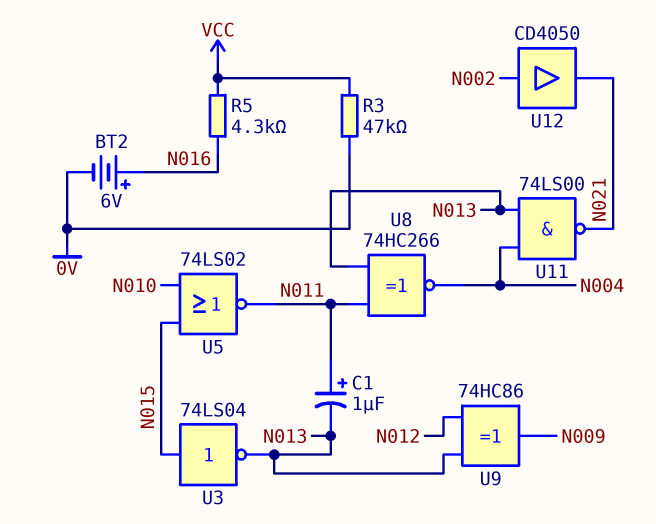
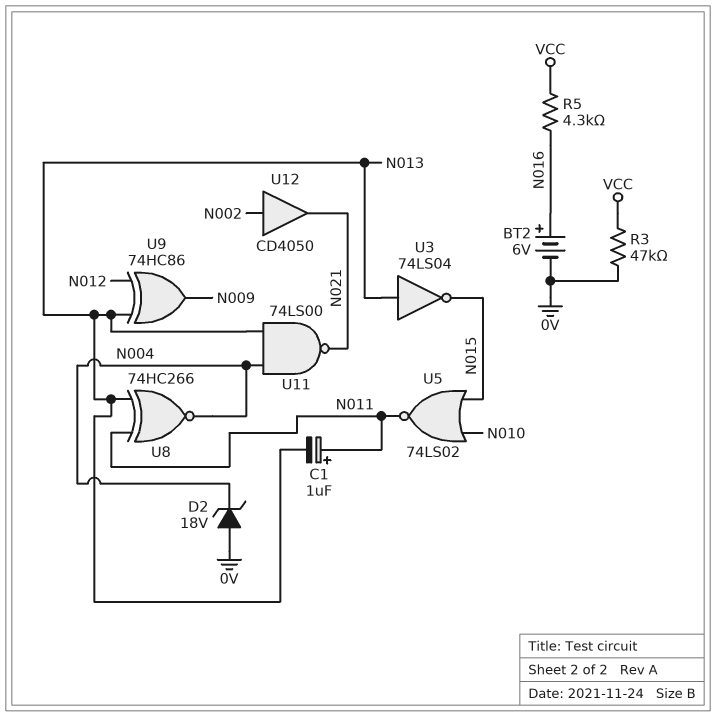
D2: none -> zener 18V (A 0V, K N004)
U3: NOT 74LS04 (in N015, out N013) -> NOT 74LS04 (in N013, out N015)

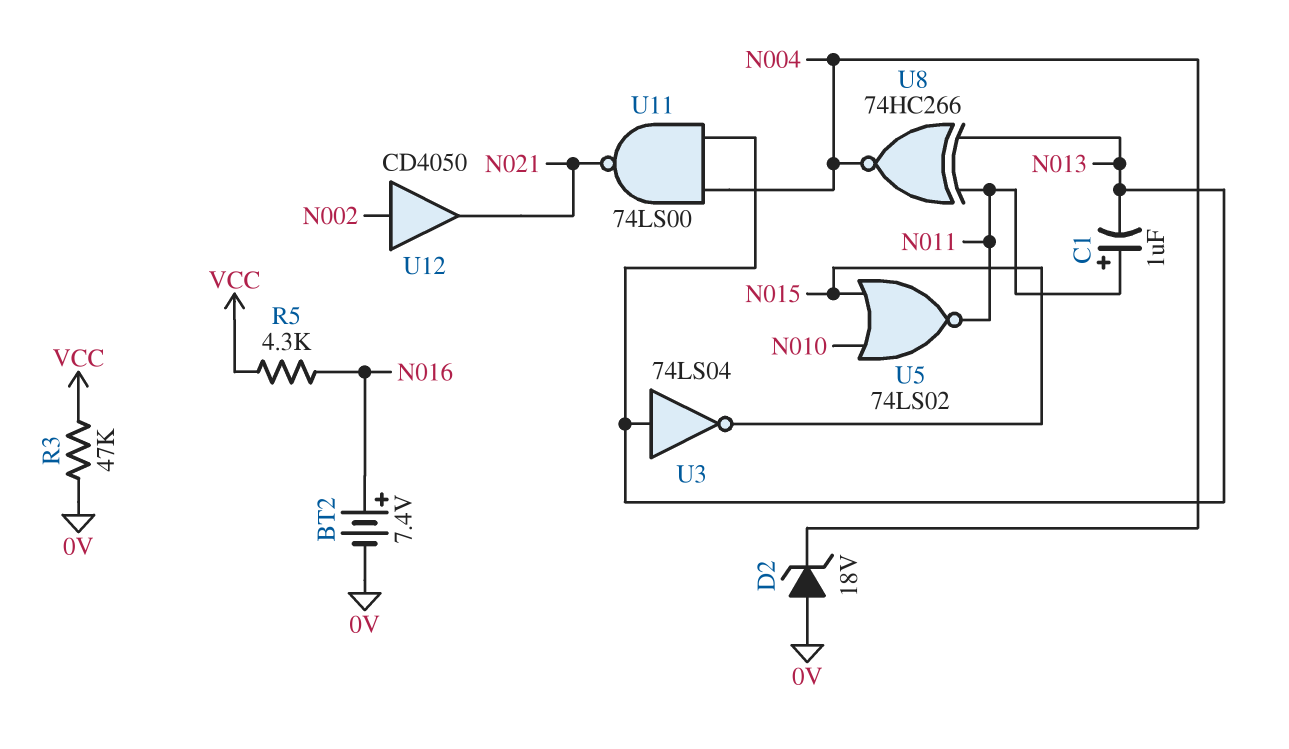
BT2: 6V (plus N016, minus 0V) -> 7.4V (plus N016, minus 0V)
U9: XOR 74HC86 (in N012, in N013, out N009) -> none

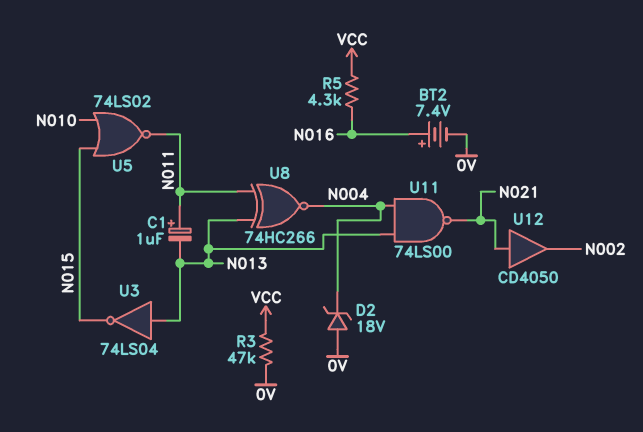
U12: buffer CD4050 (in N002, out N021) -> buffer CD4050 (in N021, out N002)

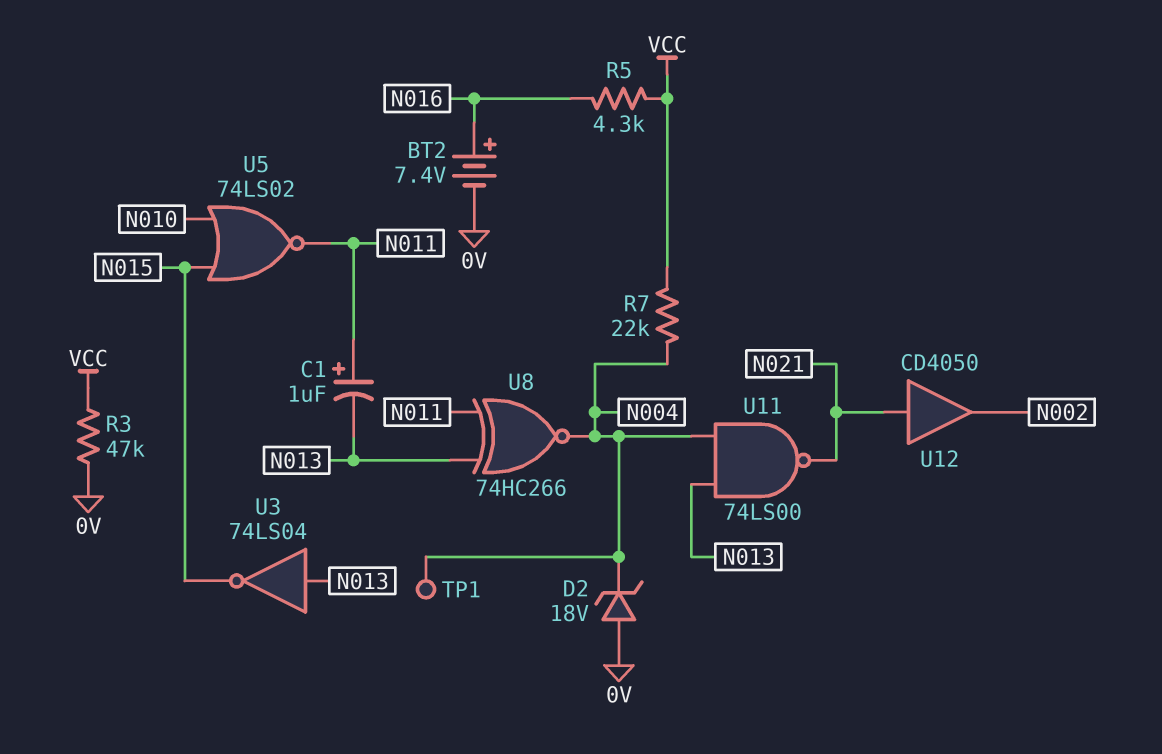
R7: none -> 22k (N004, VCC)
TP1: none -> test point (N004)

